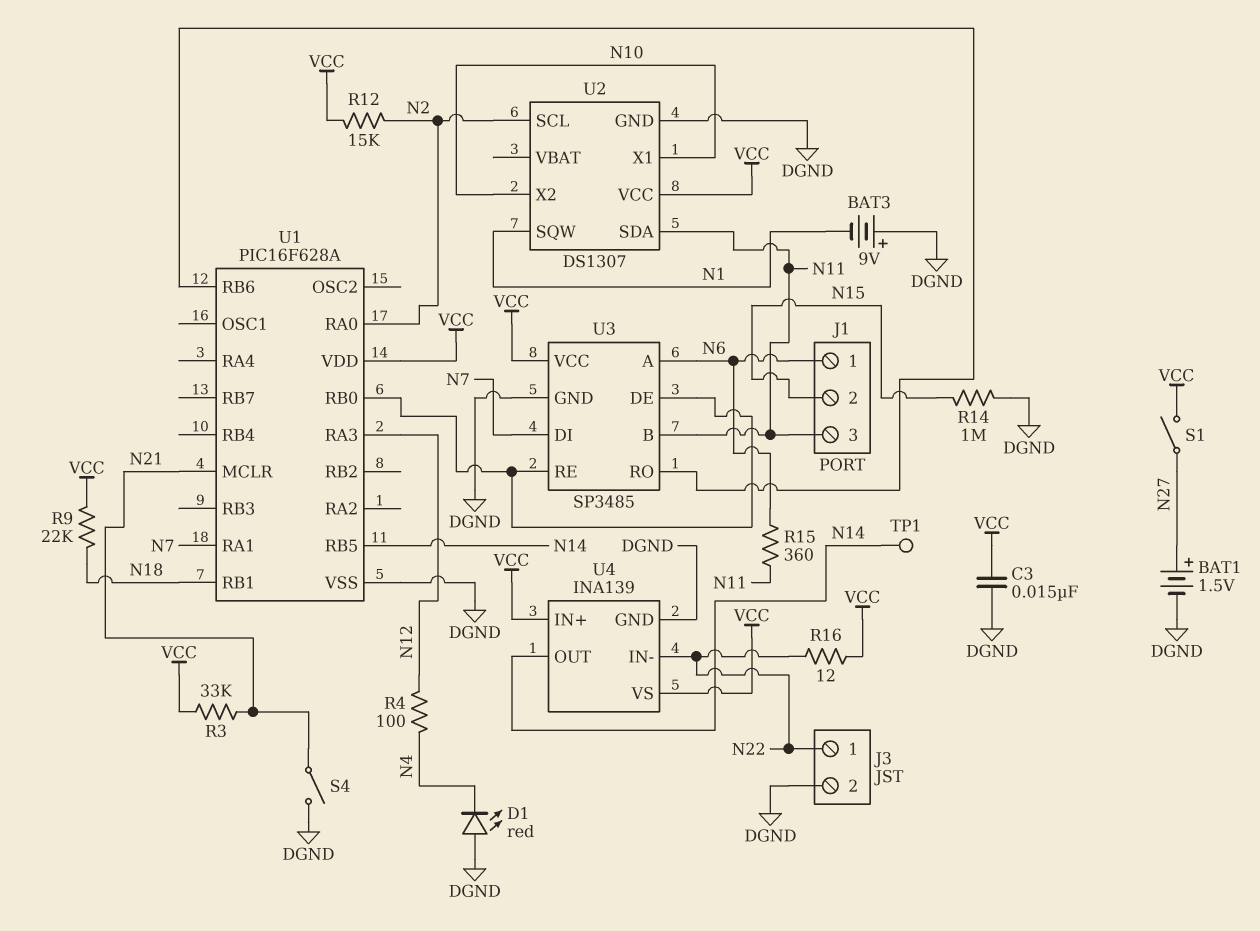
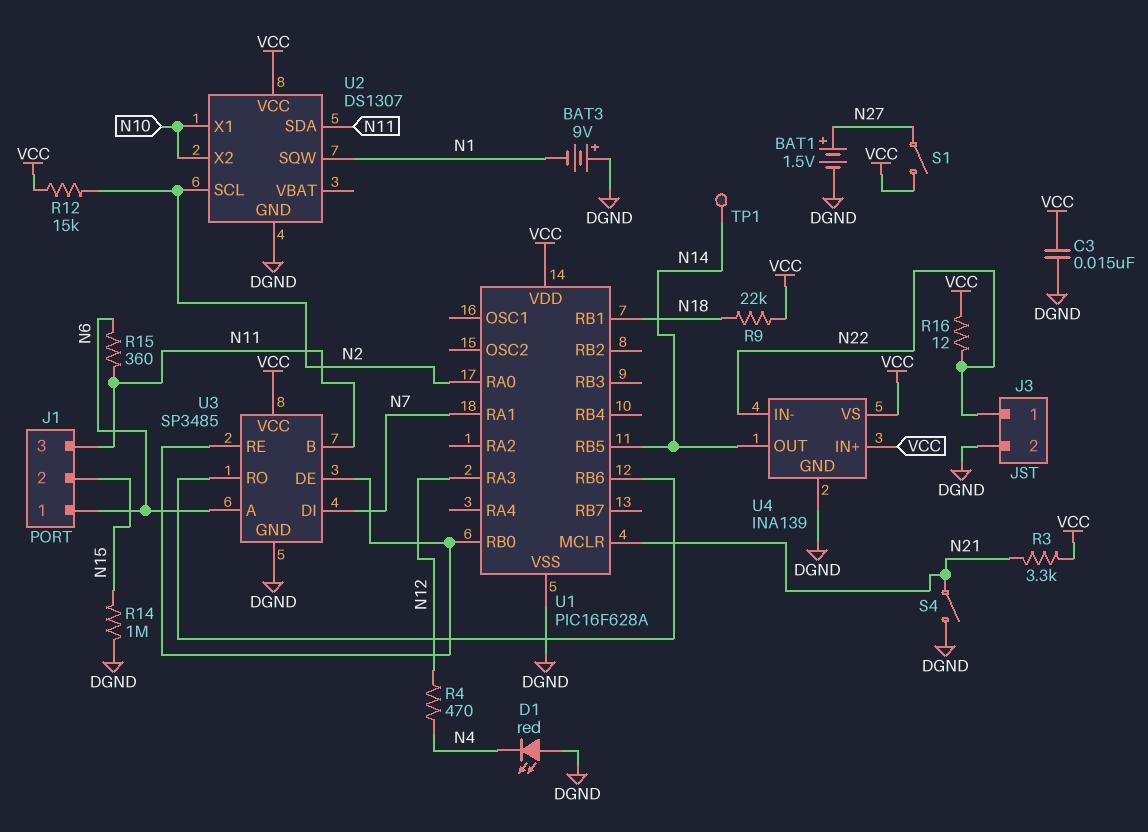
R3: 33k (N21, VCC) -> 3.3k (N21, VCC)
R4: 100 (N4, N12) -> 470 (N4, N12)

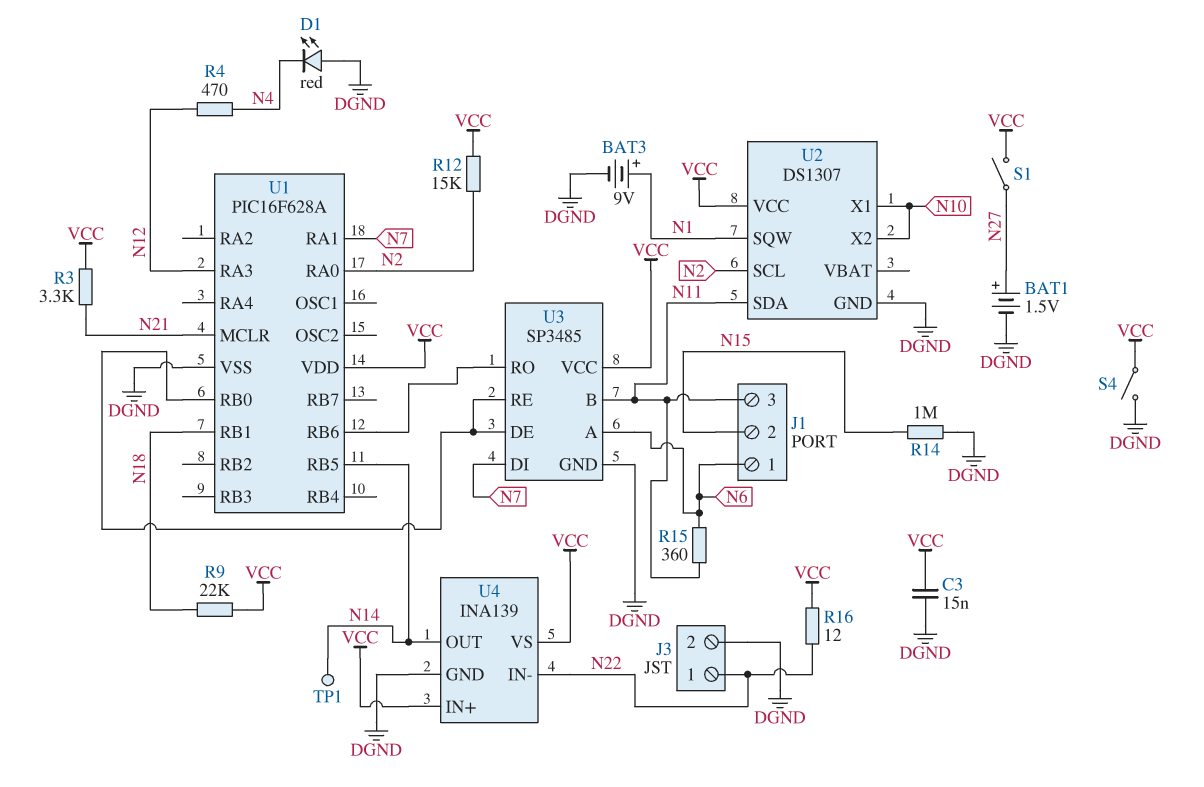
BAT3: 9V (plus DGND, minus N1) -> 9V (plus N1, minus DGND)
S4: switch (DGND, N21) -> switch (DGND, VCC)

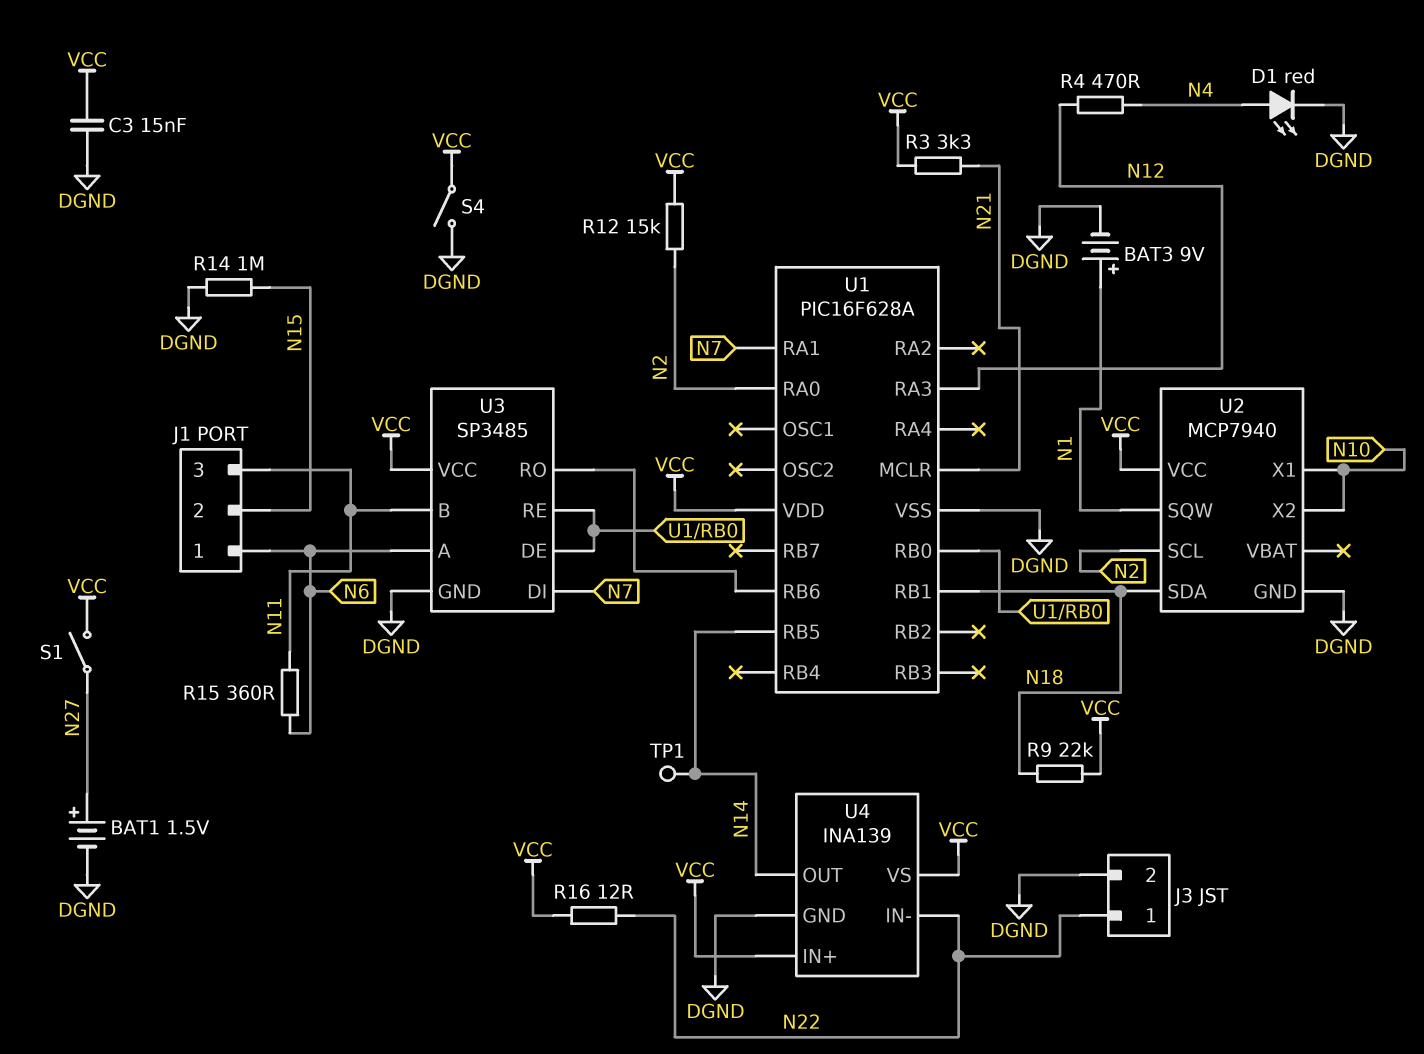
D1: LED red (A DGND, K N4) -> LED red (A N4, K DGND)
U2: DS1307 -> MCP7940
U2 pin SDA: N11 -> N18

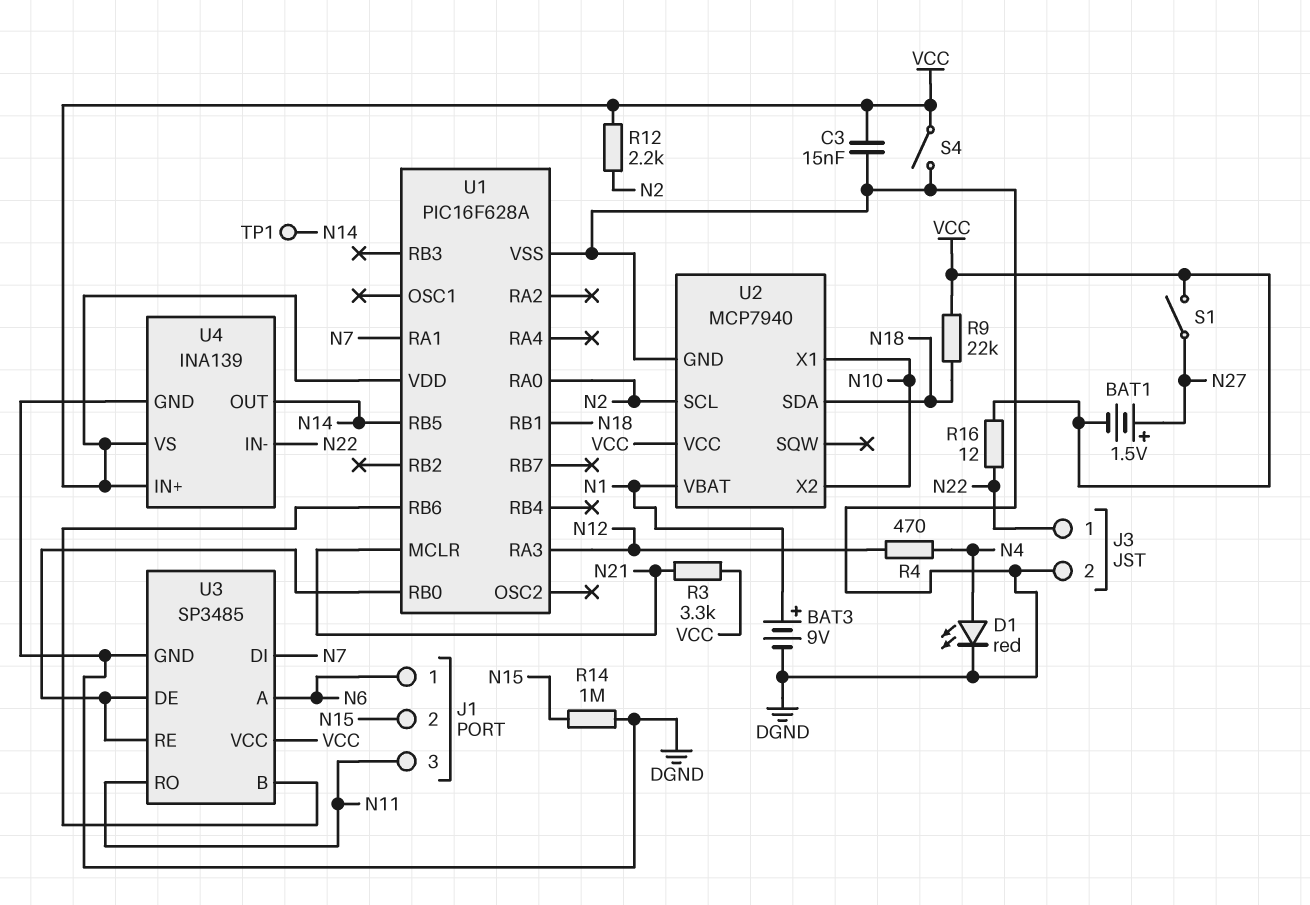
BAT1: 1.5V (plus N27, minus DGND) -> 1.5V (plus N27, minus VCC)
R12: 15k (N2, VCC) -> 2.2k (N2, VCC)
R15: 360 (N6, N11) -> none
U2 pin SQW: N1 -> none
U2 pin VBAT: none -> N1
U3 pin B: N11 -> U1/RB6
U3 pin RO: U1/RB6 -> N11

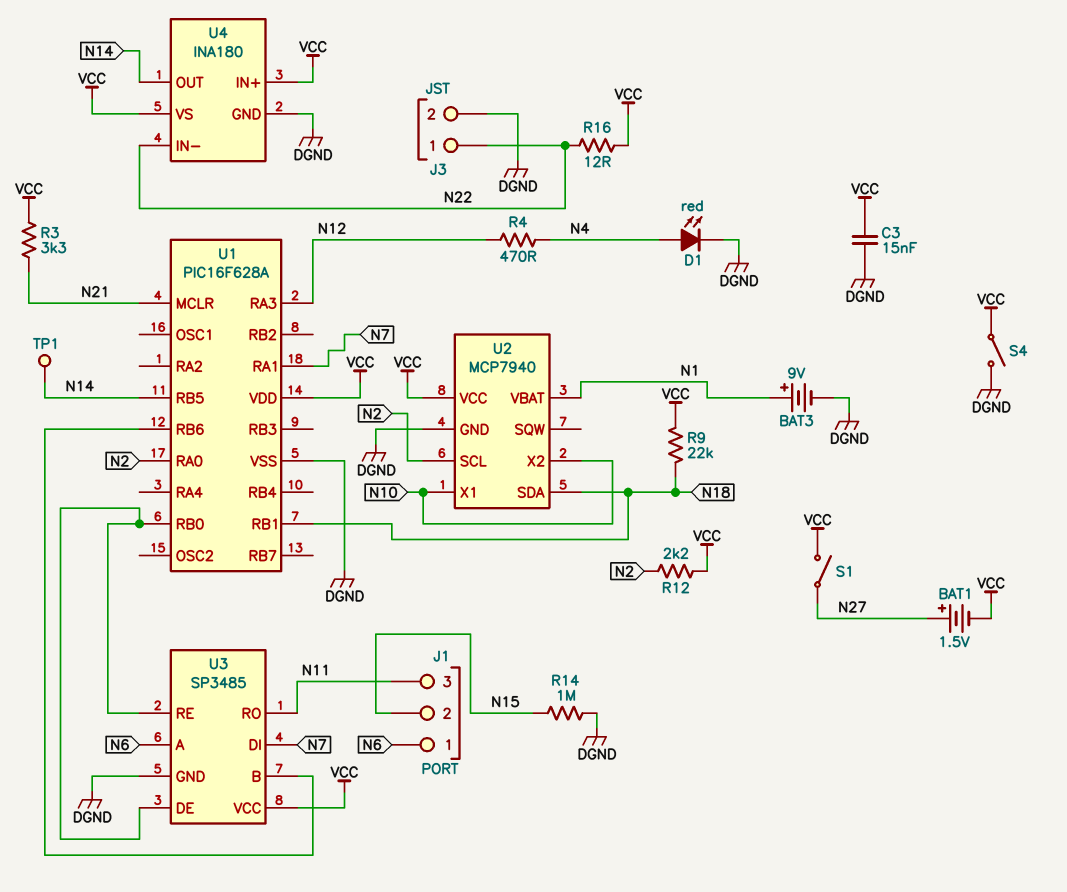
U4: INA139 -> INA180

